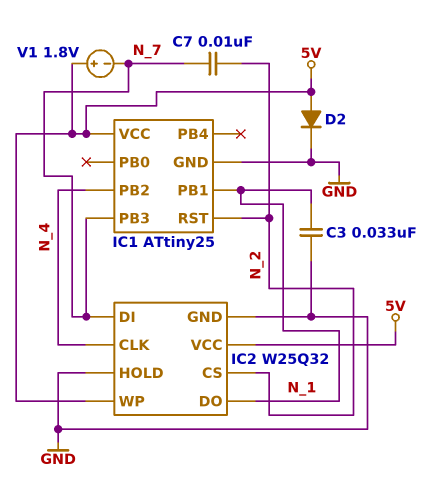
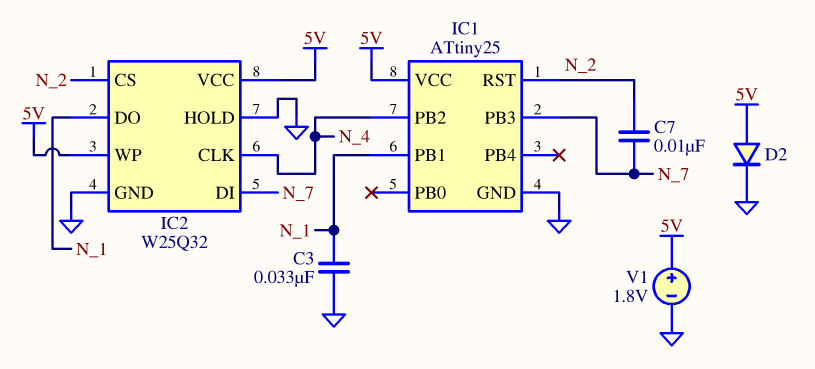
V1: 1.8V (plus 5V, minus N_7) -> 1.8V (plus 5V, minus GND)

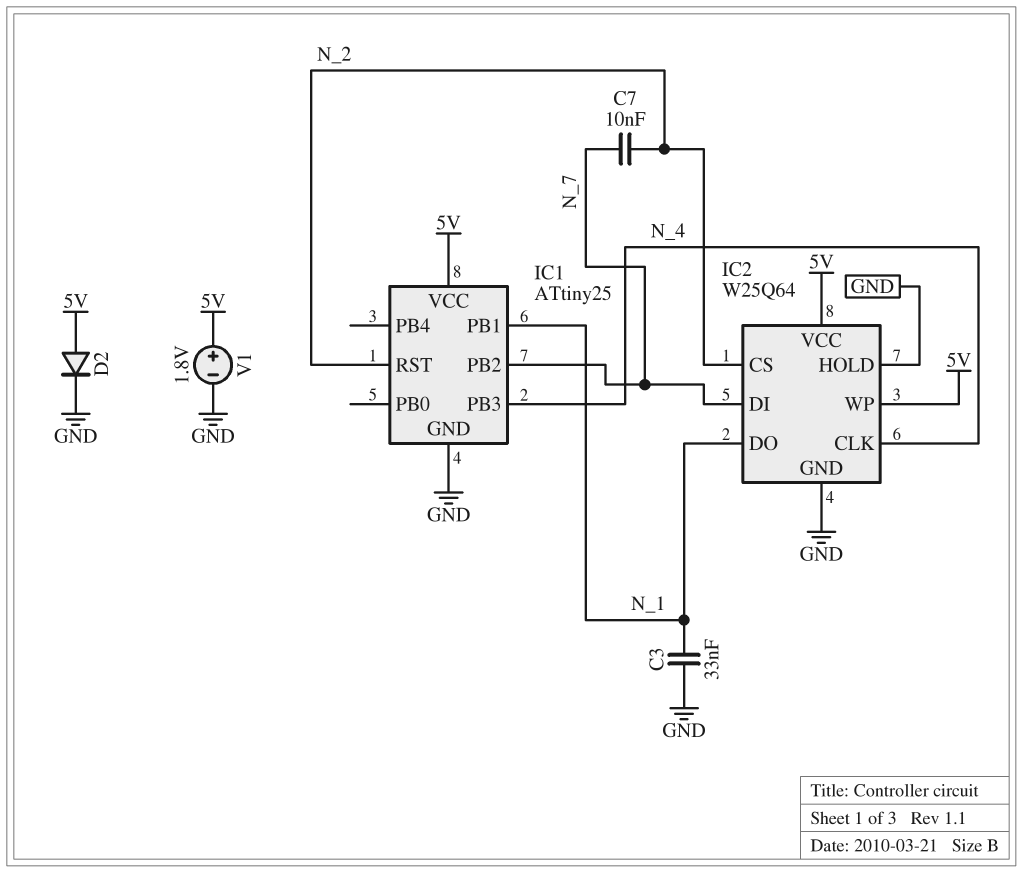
IC1 pin PB2: N_4 -> N_7
IC1 pin PB3: N_7 -> N_4
IC2: W25Q32 -> W25Q64

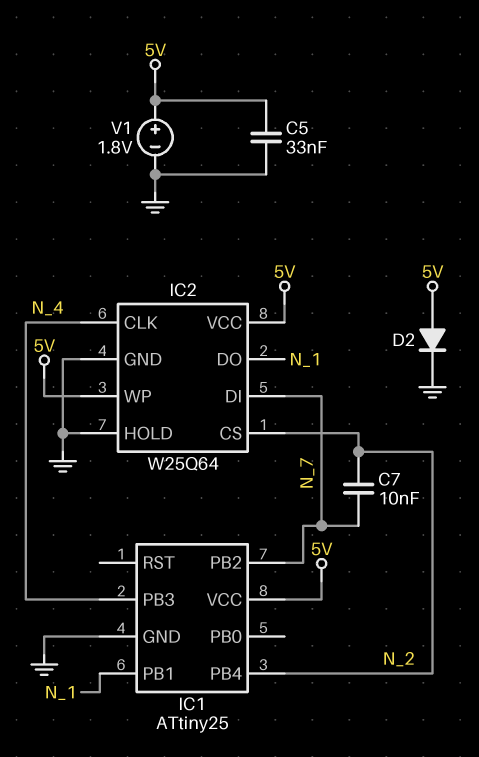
C3: 33nF (GND, N_1) -> none
C5: none -> 33nF (5V, GND)
IC1 pin PB4: none -> N_2
IC1 pin RST: N_2 -> none

